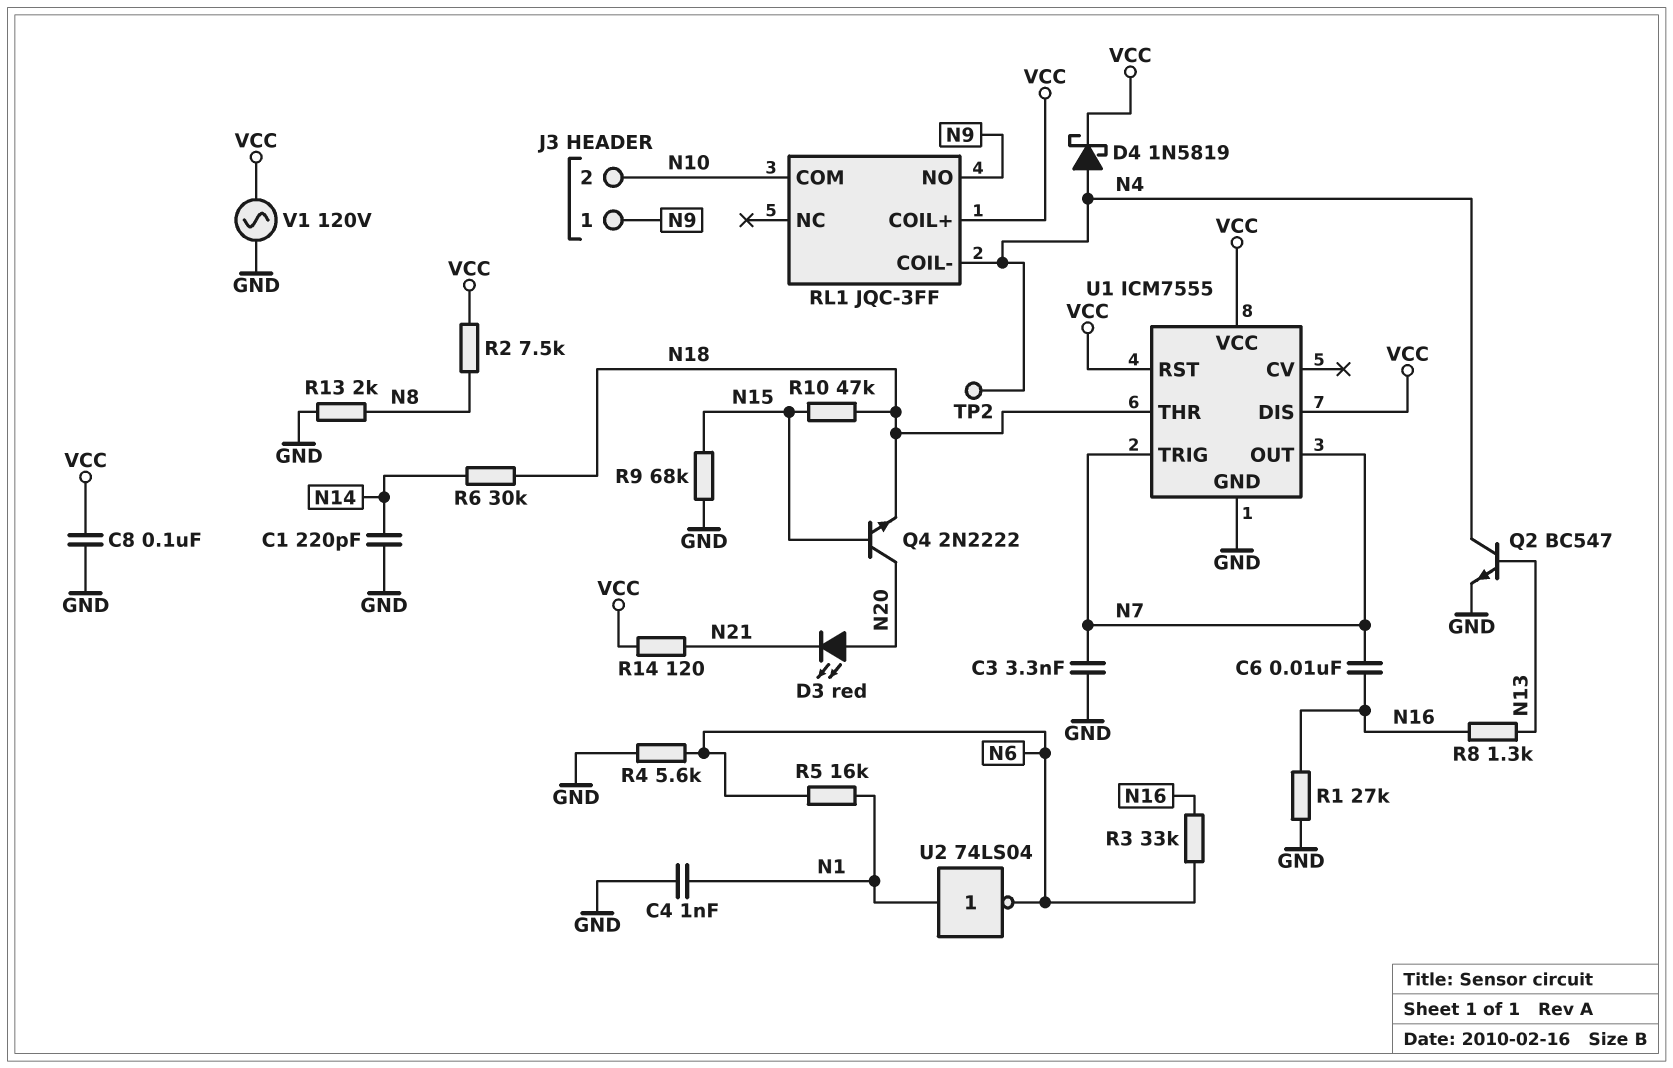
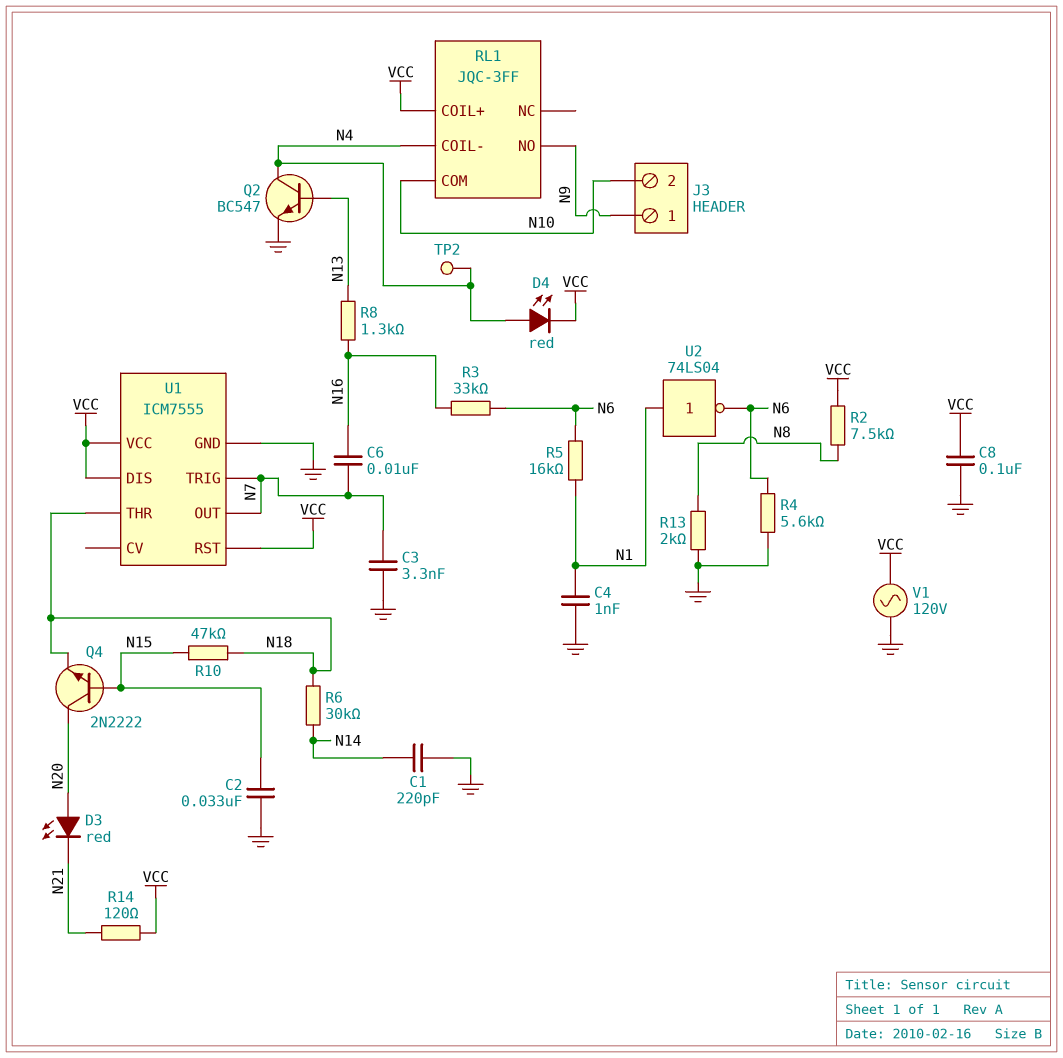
C2: none -> 33nF (GND, N15)
D4: schottky 1N5819 (A N4, K VCC) -> LED red (A N4, K VCC)
R1: 27k (GND, N16) -> none
R9: 68k (GND, N15) -> none

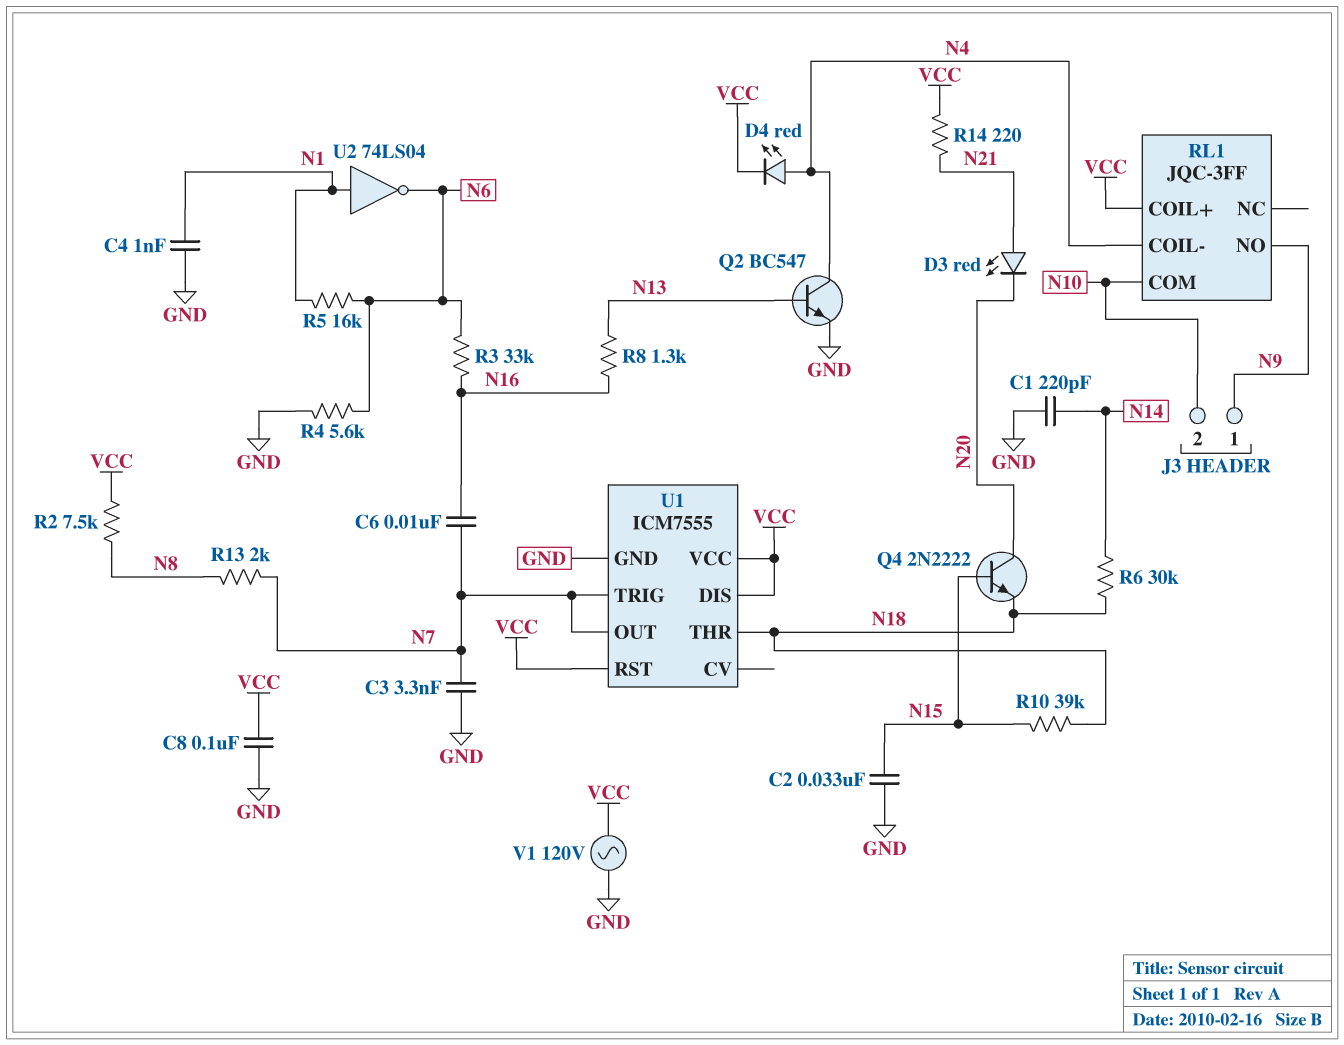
D3: LED red (A N20, K N21) -> LED red (A N21, K N20)
R10: 47k (N15, N18) -> 39k (N15, N18)
R13: 2k (GND, N8) -> 2k (N7, N8)
R14: 120 (N21, VCC) -> 220 (N21, VCC)
TP2: test point (N4) -> none

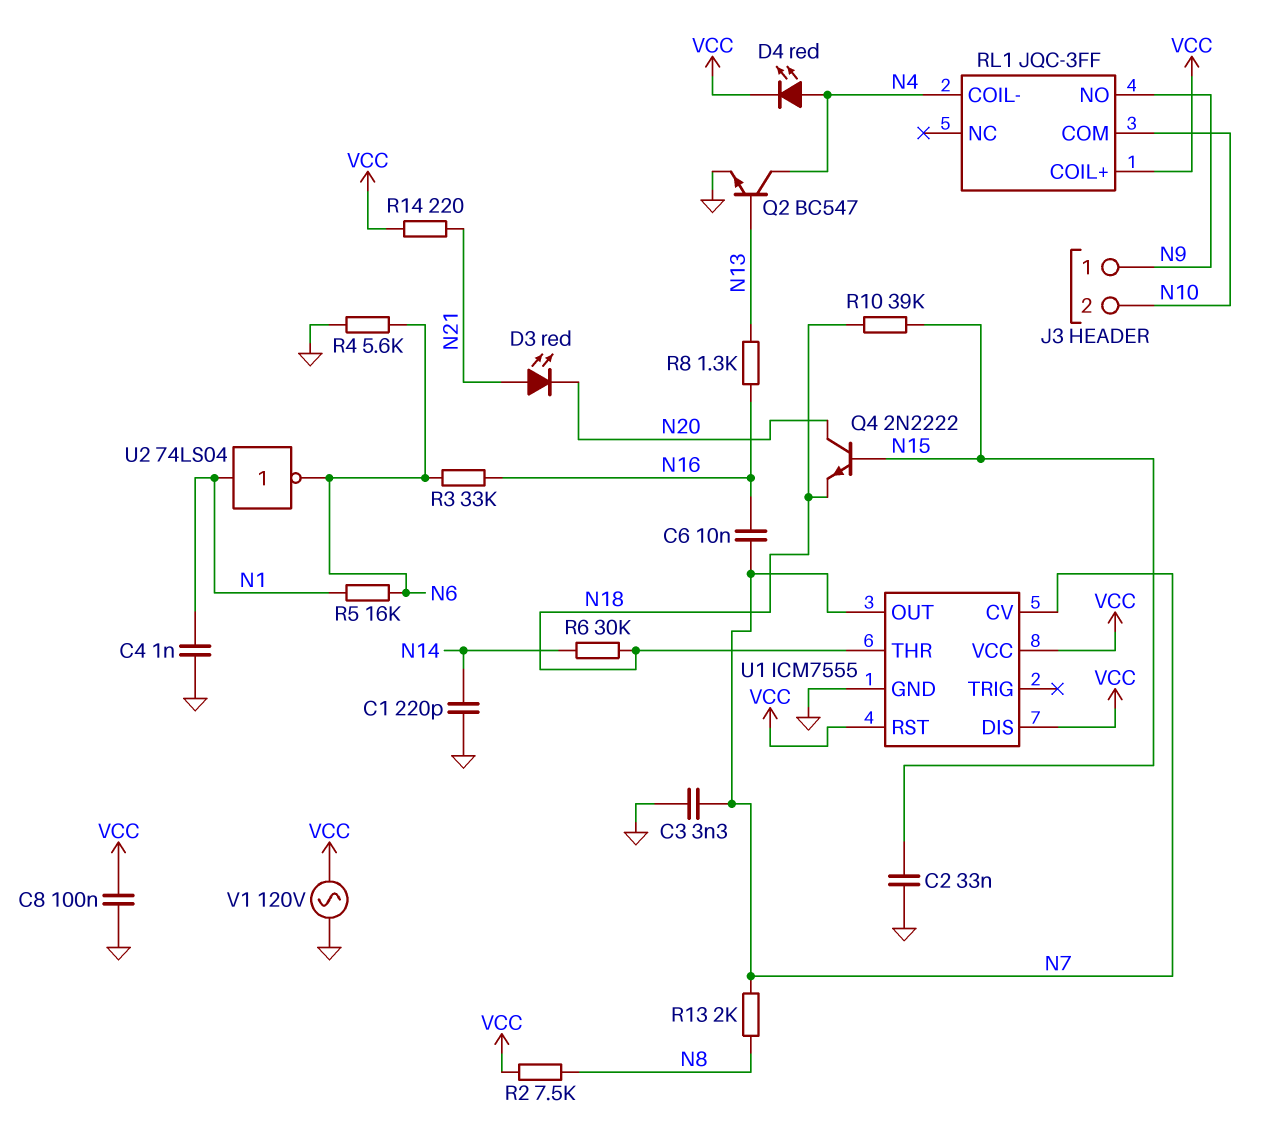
U1 pin CV: none -> N7
U1 pin TRIG: N7 -> none

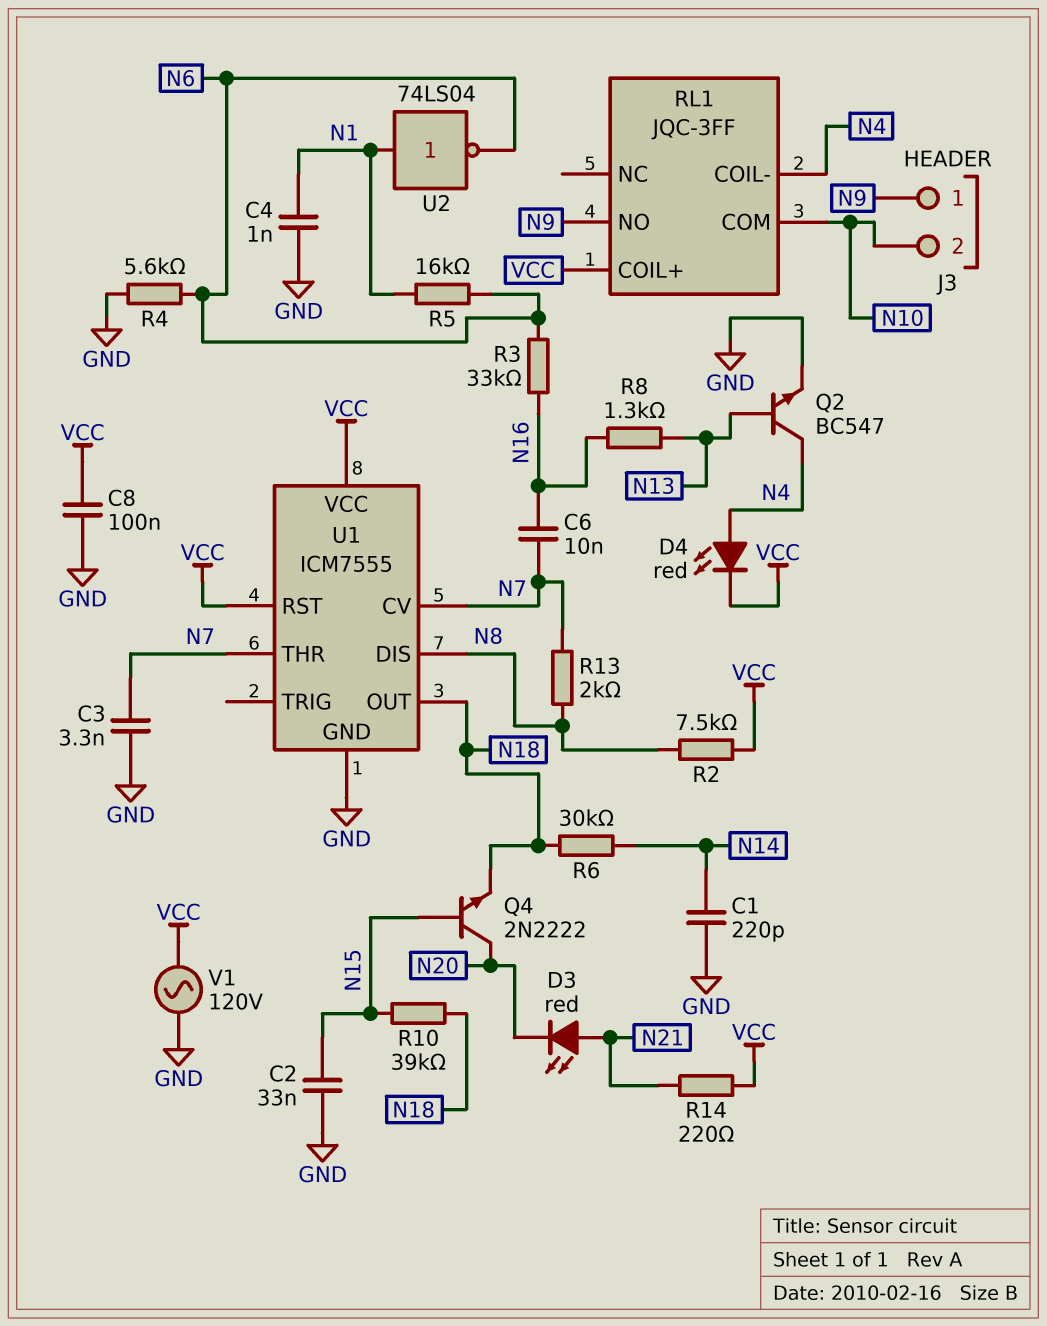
U1 pin DIS: VCC -> N8
U1 pin OUT: N7 -> N18
U1 pin THR: N18 -> N7

